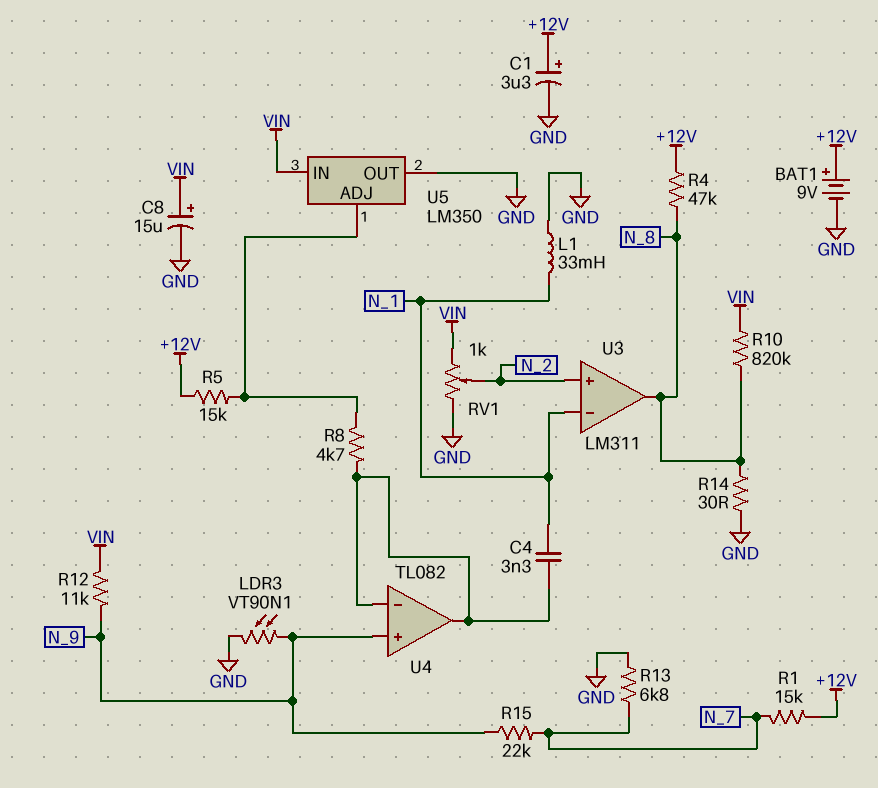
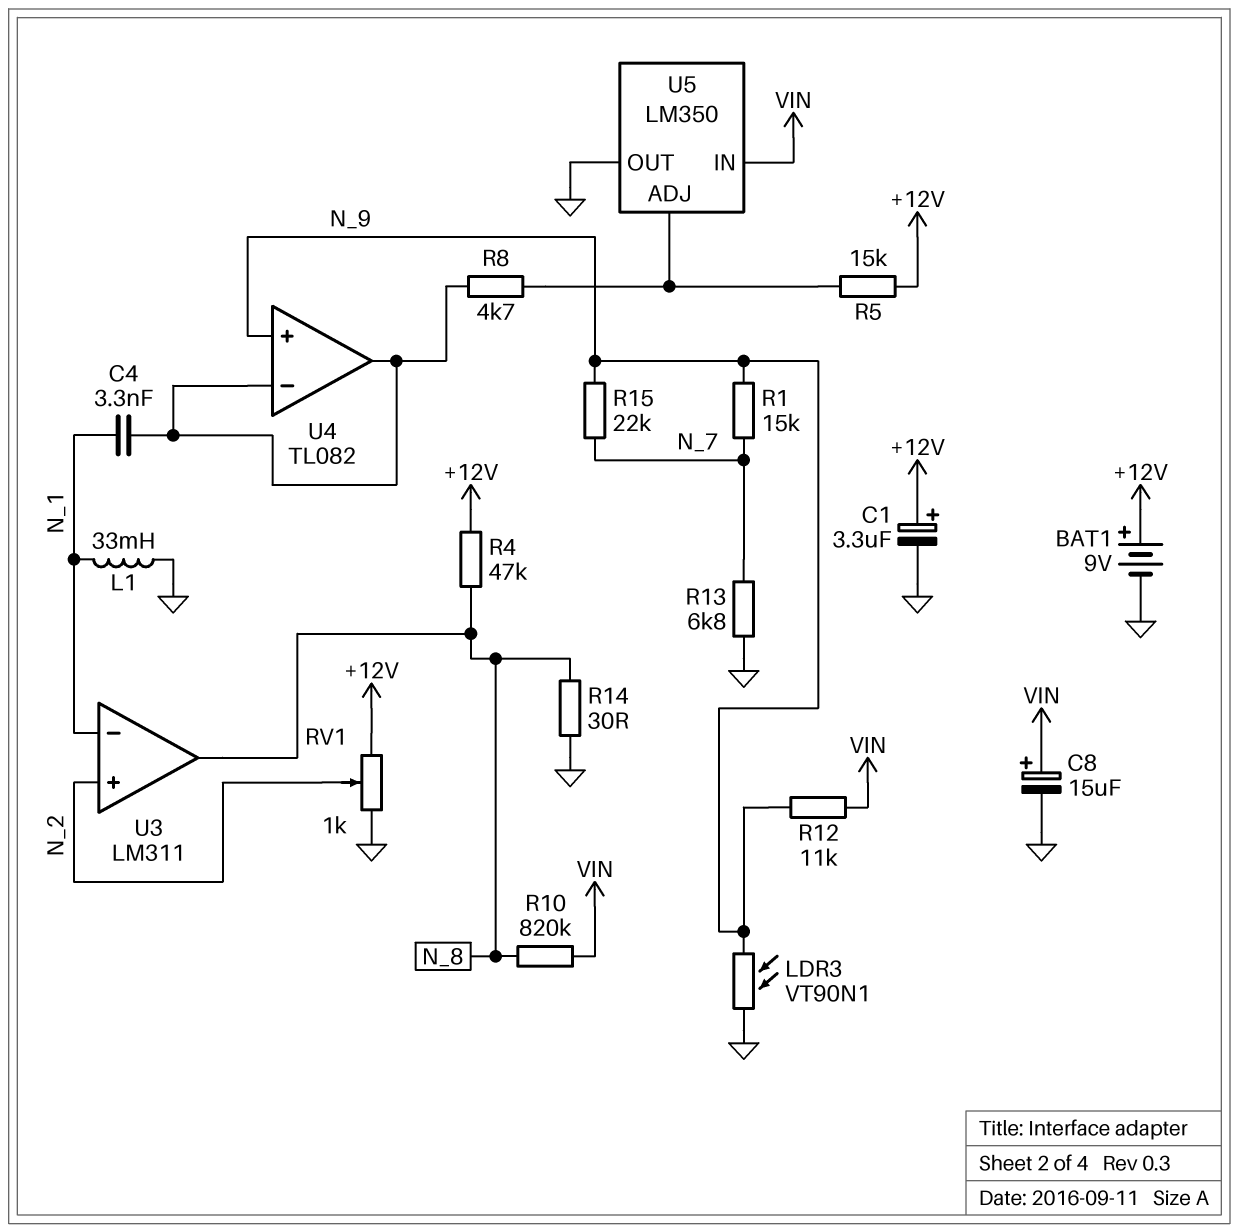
R1: 15k (+12V, N_7) -> 15k (N_7, N_9)
RV1: 1k (GND, VIN, wiper N_2) -> 1k (+12V, GND, wiper N_2)

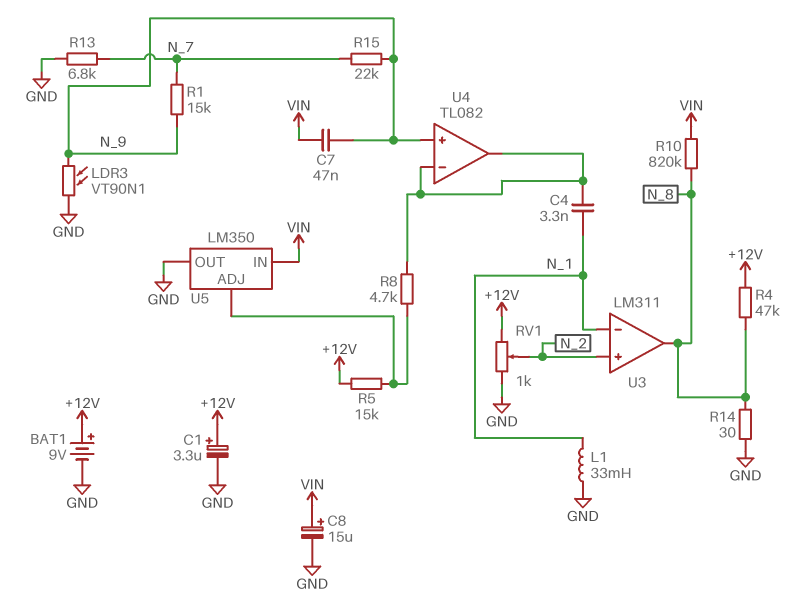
C7: none -> 47nF (N_9, VIN)
R12: 11k (N_9, VIN) -> none

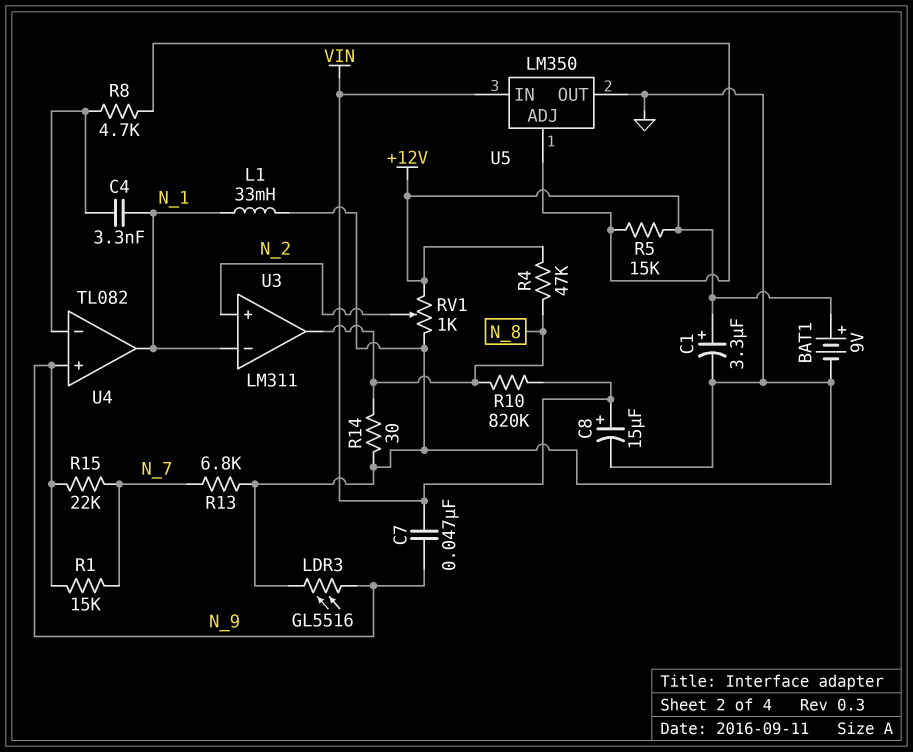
LDR3: VT90N1 (GND, N_9) -> GL5516 (GND, N_9)
U4 pin out: U4/in- -> N_1

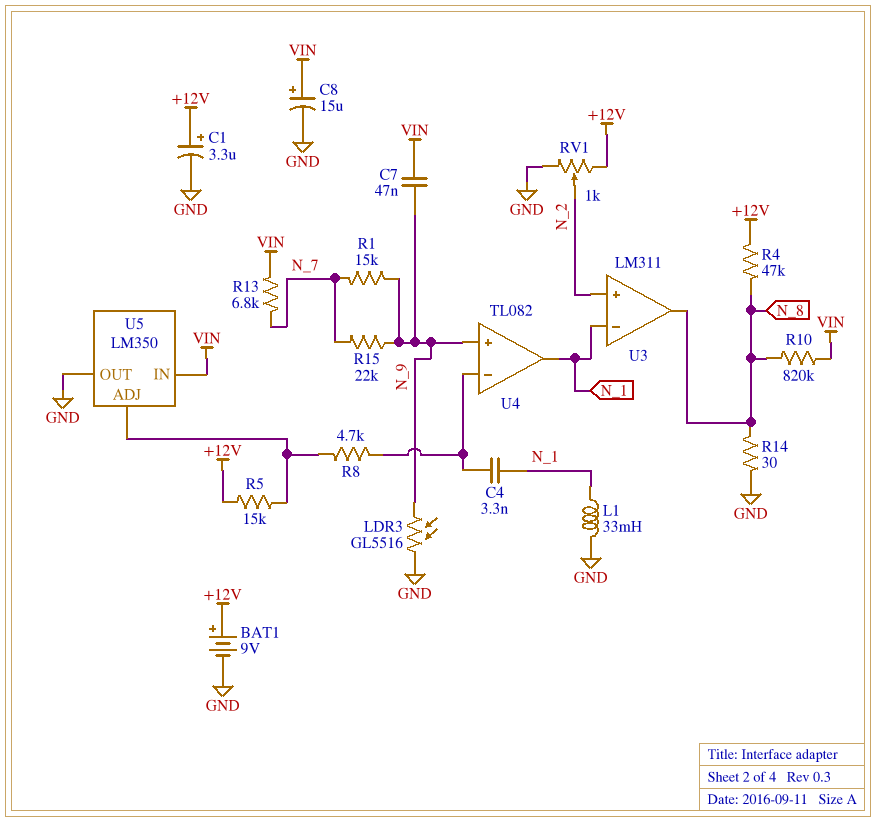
R13: 6.8k (GND, N_7) -> 6.8k (N_7, VIN)

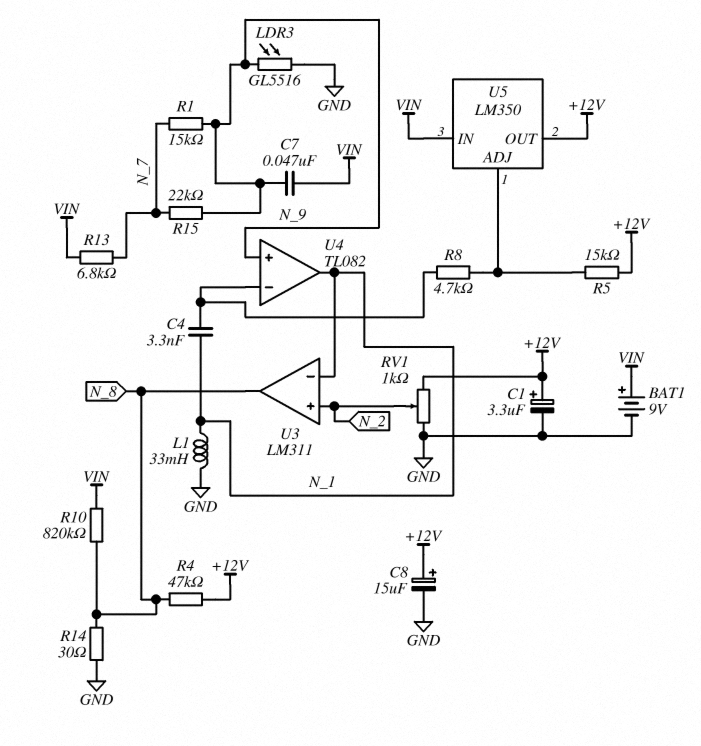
BAT1: 9V (plus +12V, minus GND) -> 9V (plus VIN, minus GND)
C8: 15uF (plus VIN, minus GND) -> 15uF (plus +12V, minus GND)
U5 pin OUT: GND -> +12V

